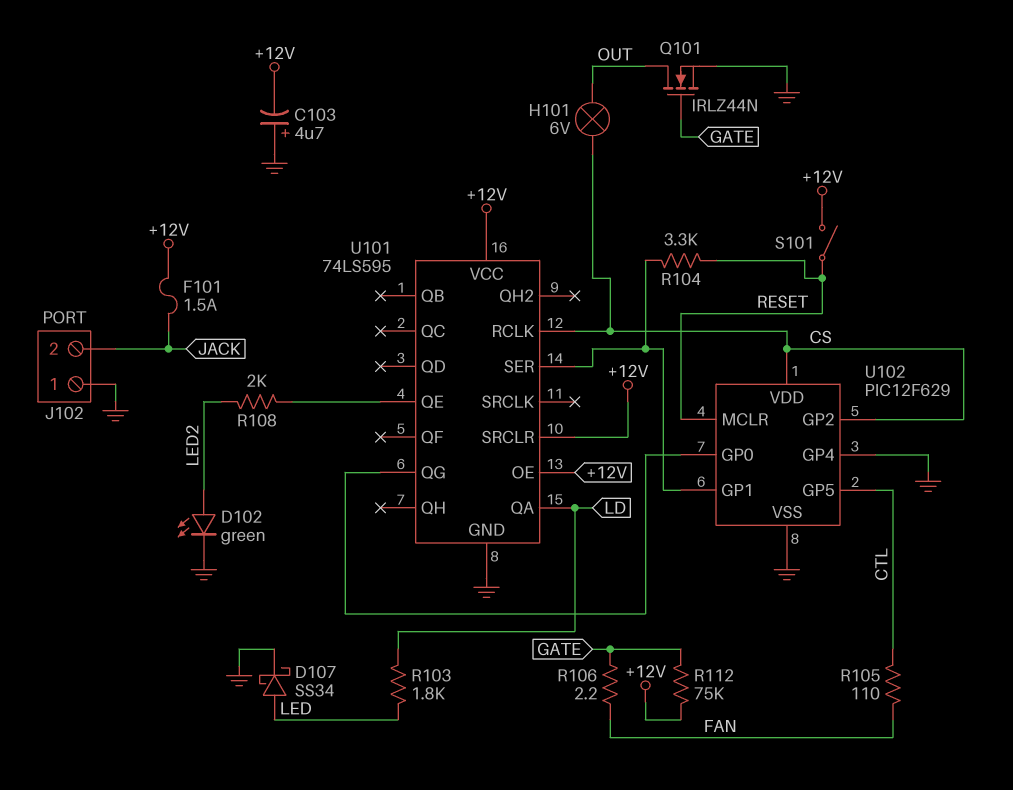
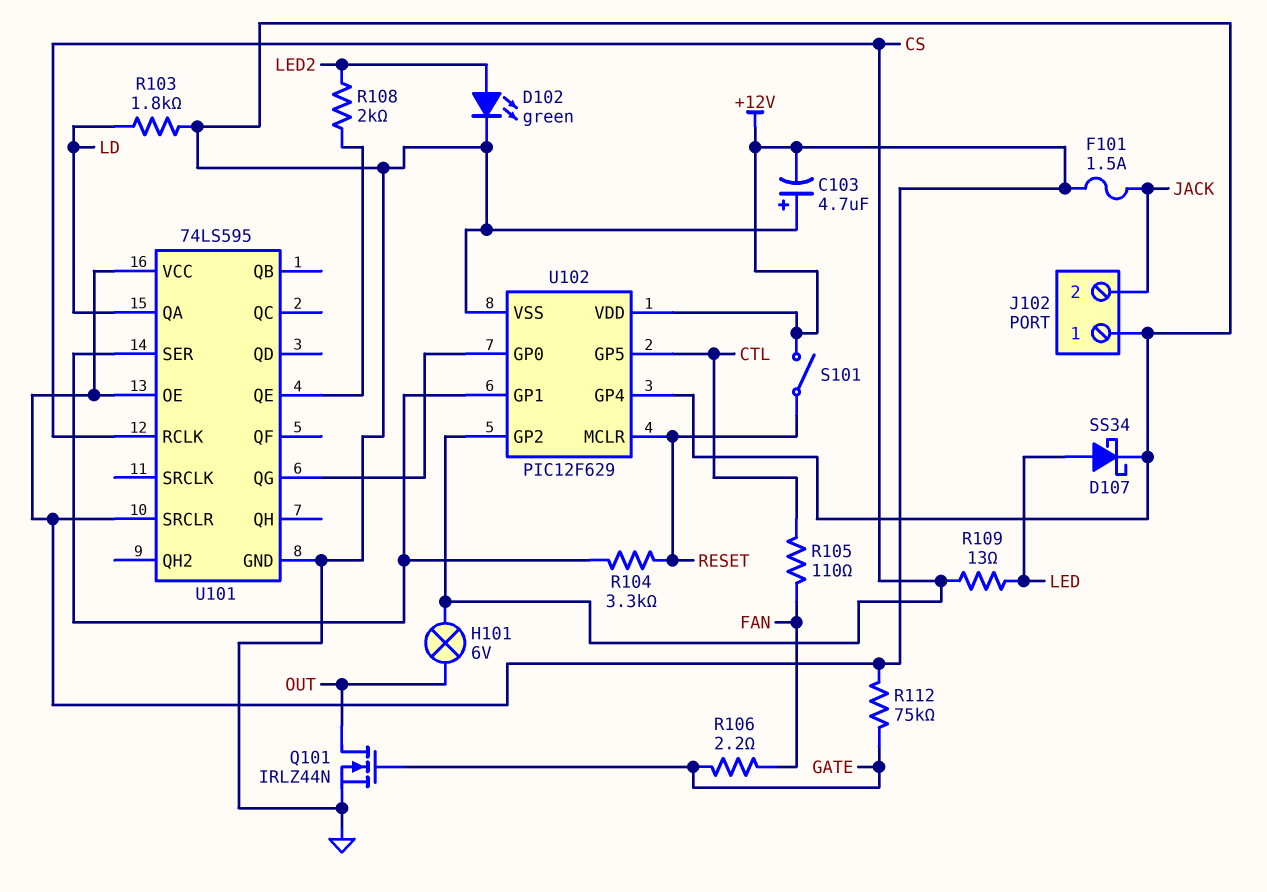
R103: 1.8k (LD, LED) -> 1.8k (GND, LD)
R109: none -> 13 (CS, LED)
U102 pin VDD: CS -> +12V

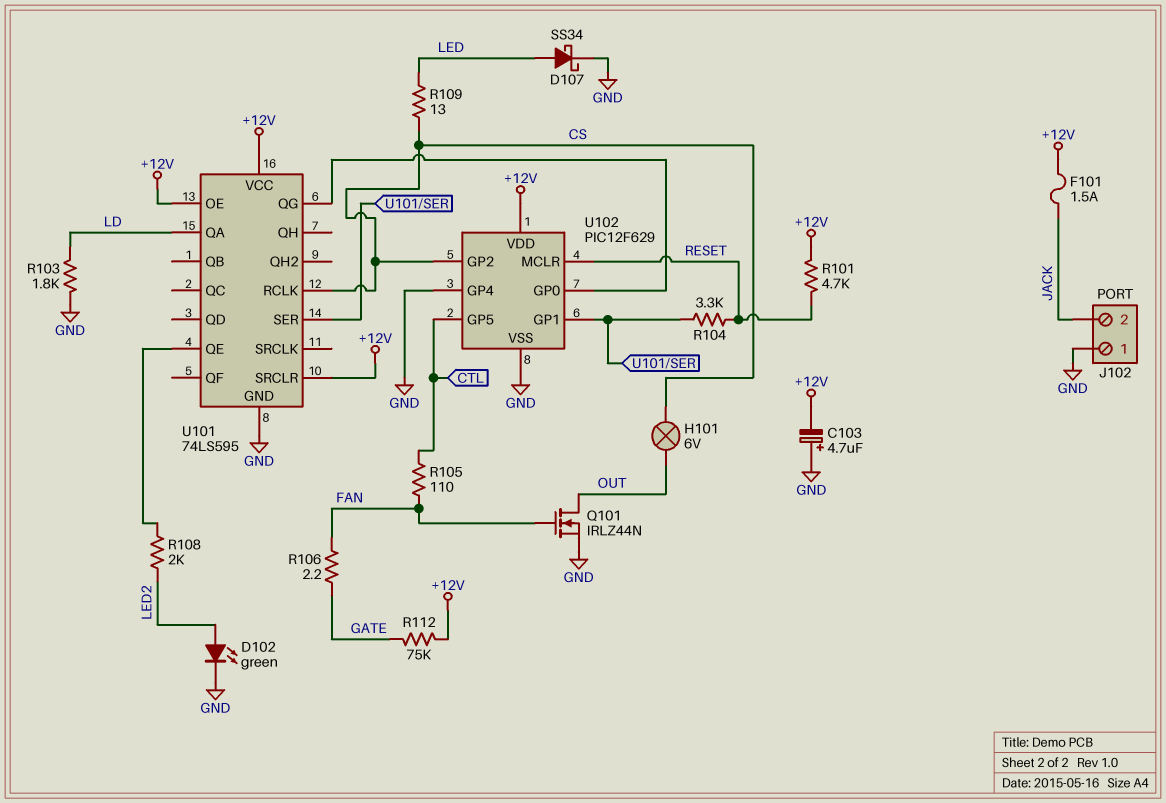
Q101: NMOS IRLZ44N (G GATE, D OUT, S GND) -> NMOS IRLZ44N (G FAN, D OUT, S GND)
R101: none -> 4.7k (+12V, RESET)
S101: switch (+12V, RESET) -> none

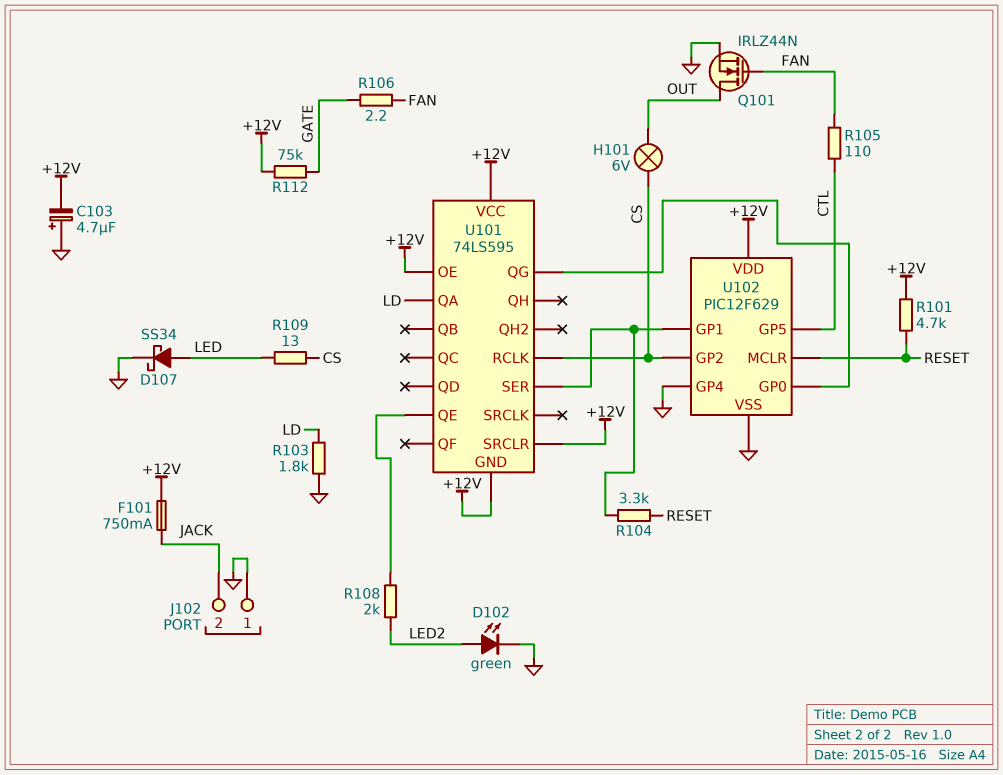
F101: 1.5A (+12V, JACK) -> 750mA (+12V, JACK)
U101 pin GND: GND -> +12V

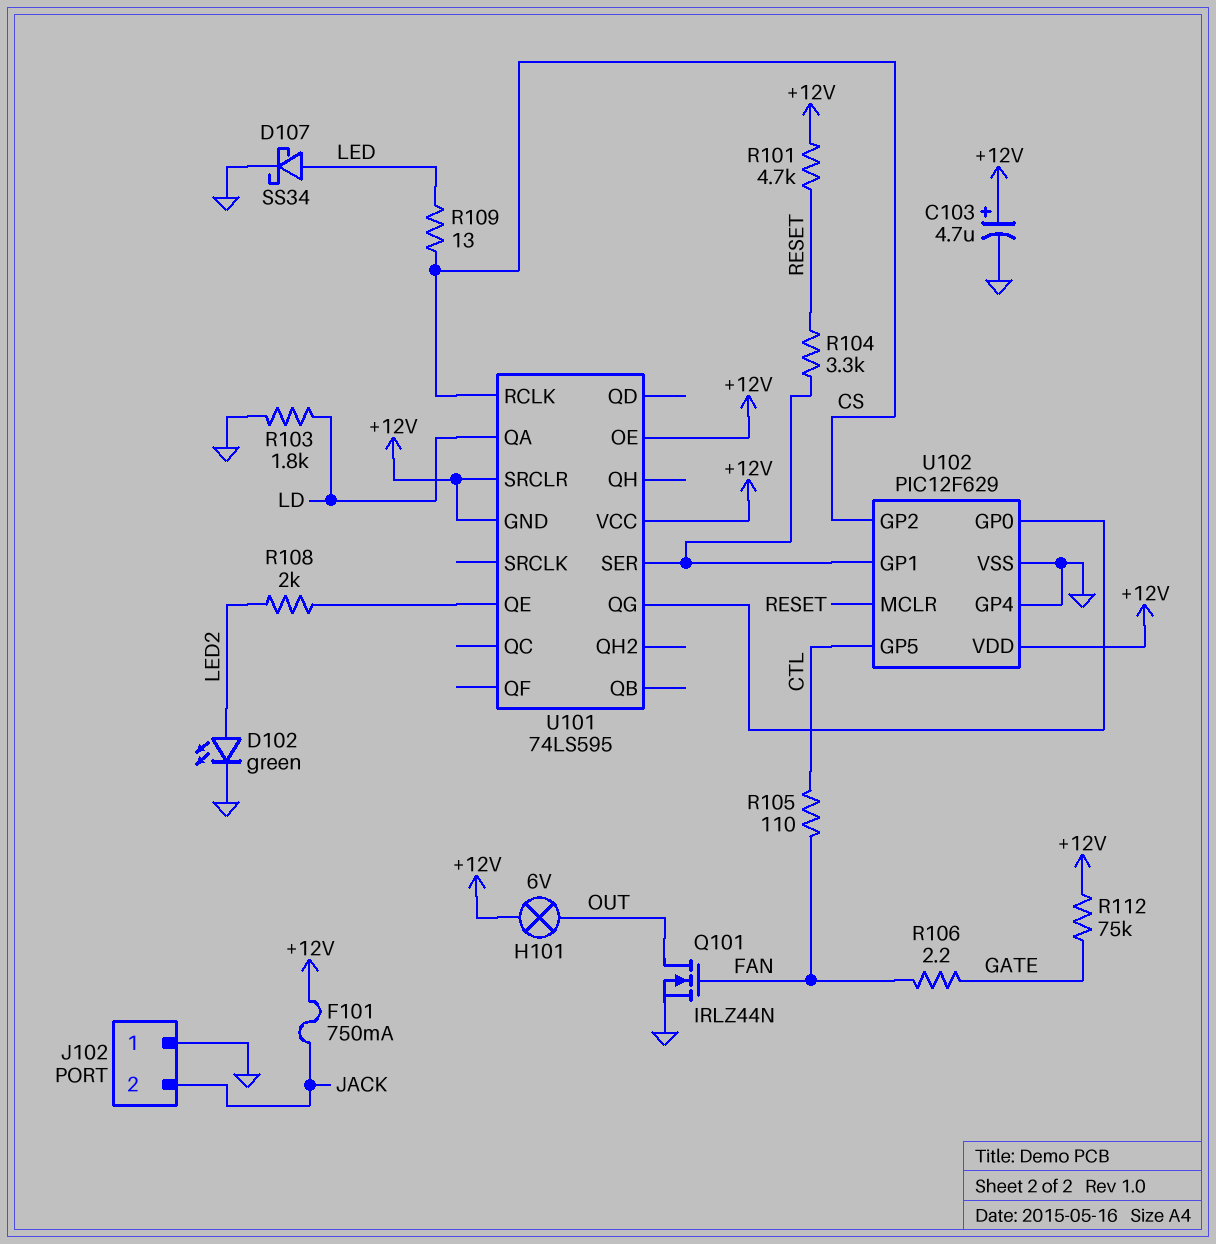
C103: 4.7uF (plus GND, minus +12V) -> 4.7uF (plus +12V, minus GND)
H101: lamp 6V (CS, OUT) -> lamp 6V (+12V, OUT)

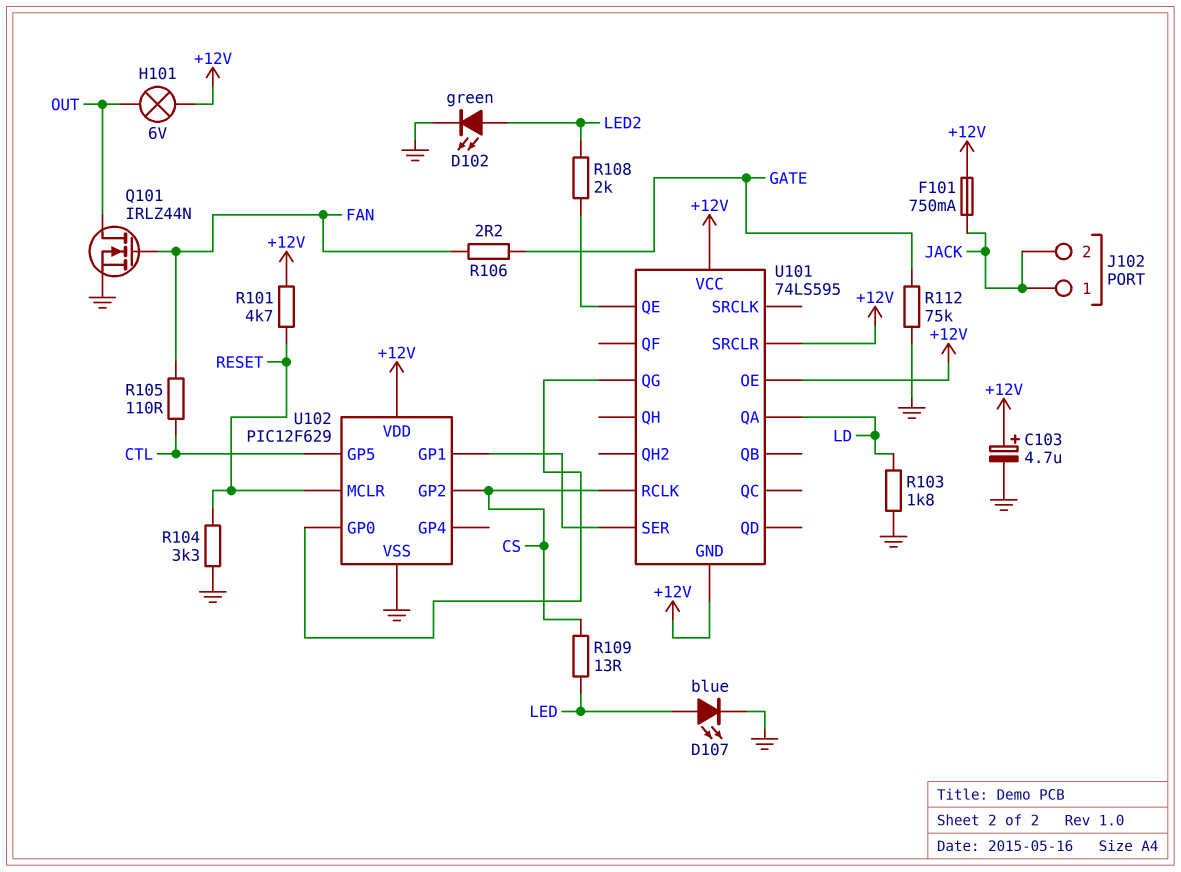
D107: schottky SS34 (A LED, K GND) -> LED blue (A LED, K GND)
J102 pin 1: GND -> JACK
R104: 3.3k (RESET, U101/SER) -> 3.3k (GND, RESET)
R112: 75k (+12V, GATE) -> 75k (GATE, GND)
U102 pin GP4: GND -> none

